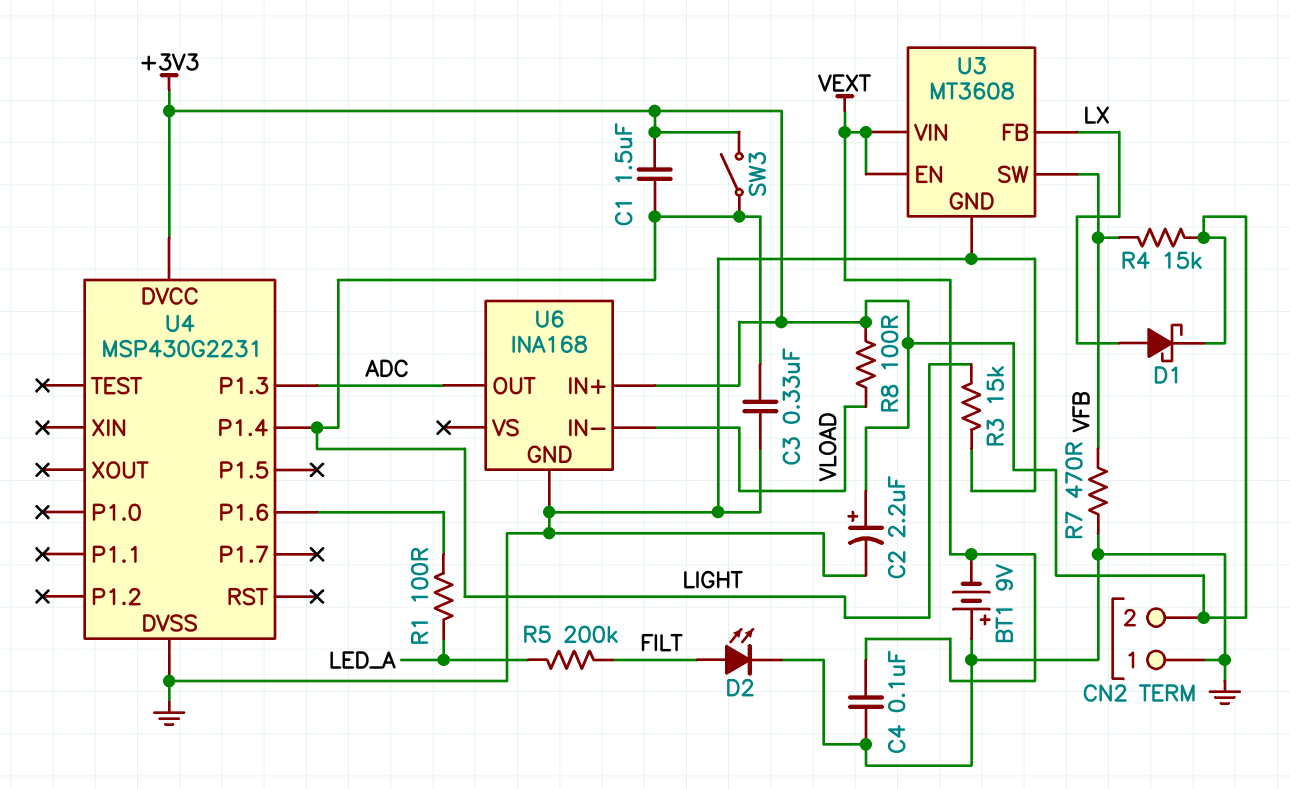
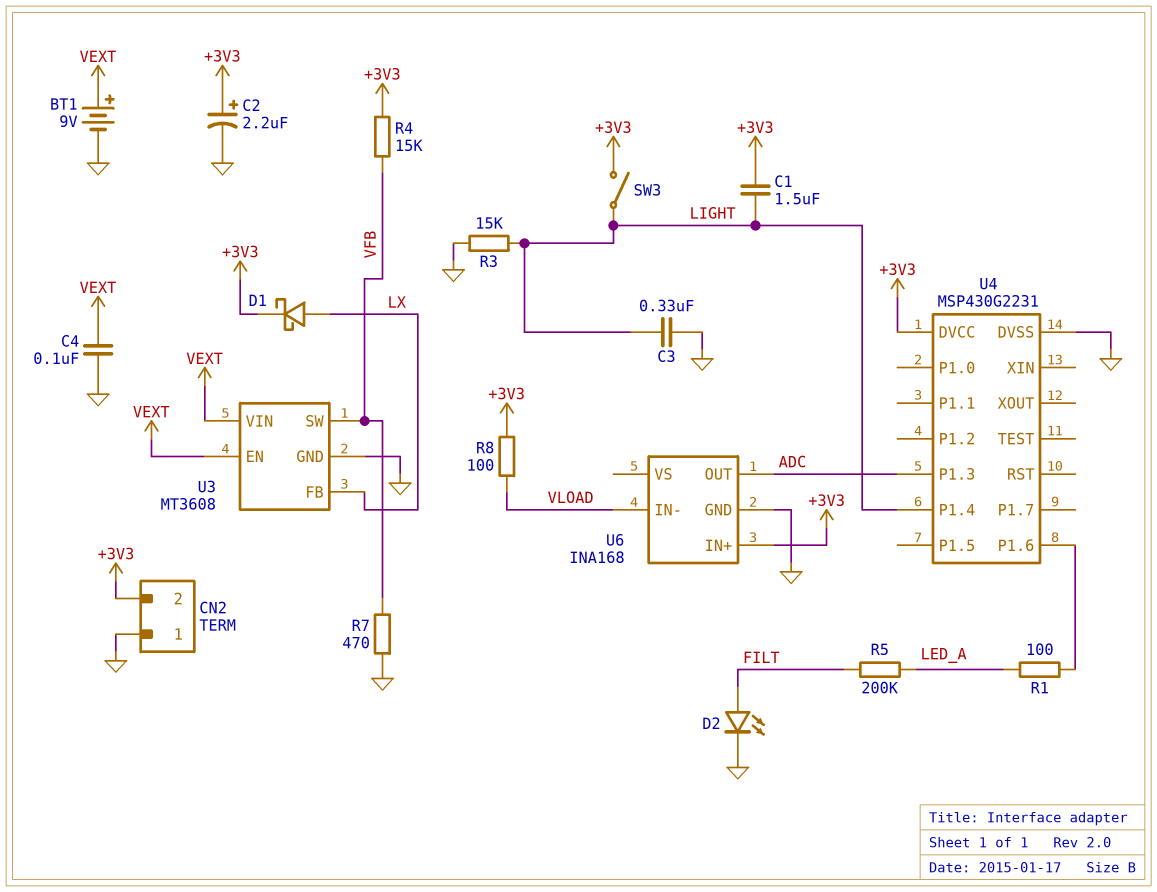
BT1: 9V (plus GND, minus VEXT) -> 9V (plus VEXT, minus GND)

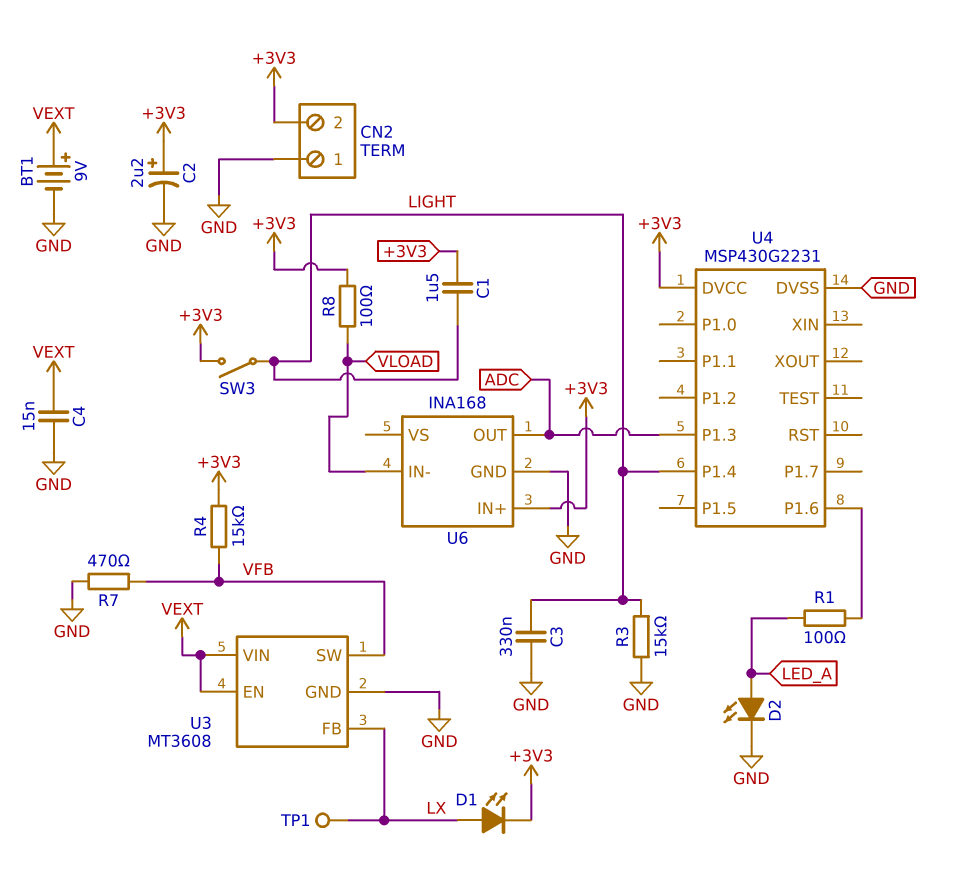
C4: 100nF (GND, VEXT) -> 15nF (GND, VEXT)
D1: schottky (A LX, K +3V3) -> LED (A LX, K +3V3)
D2: LED (A FILT, K GND) -> LED (A LED_A, K GND)
R5: 200k (FILT, LED_A) -> none
TP1: none -> test point (LX)

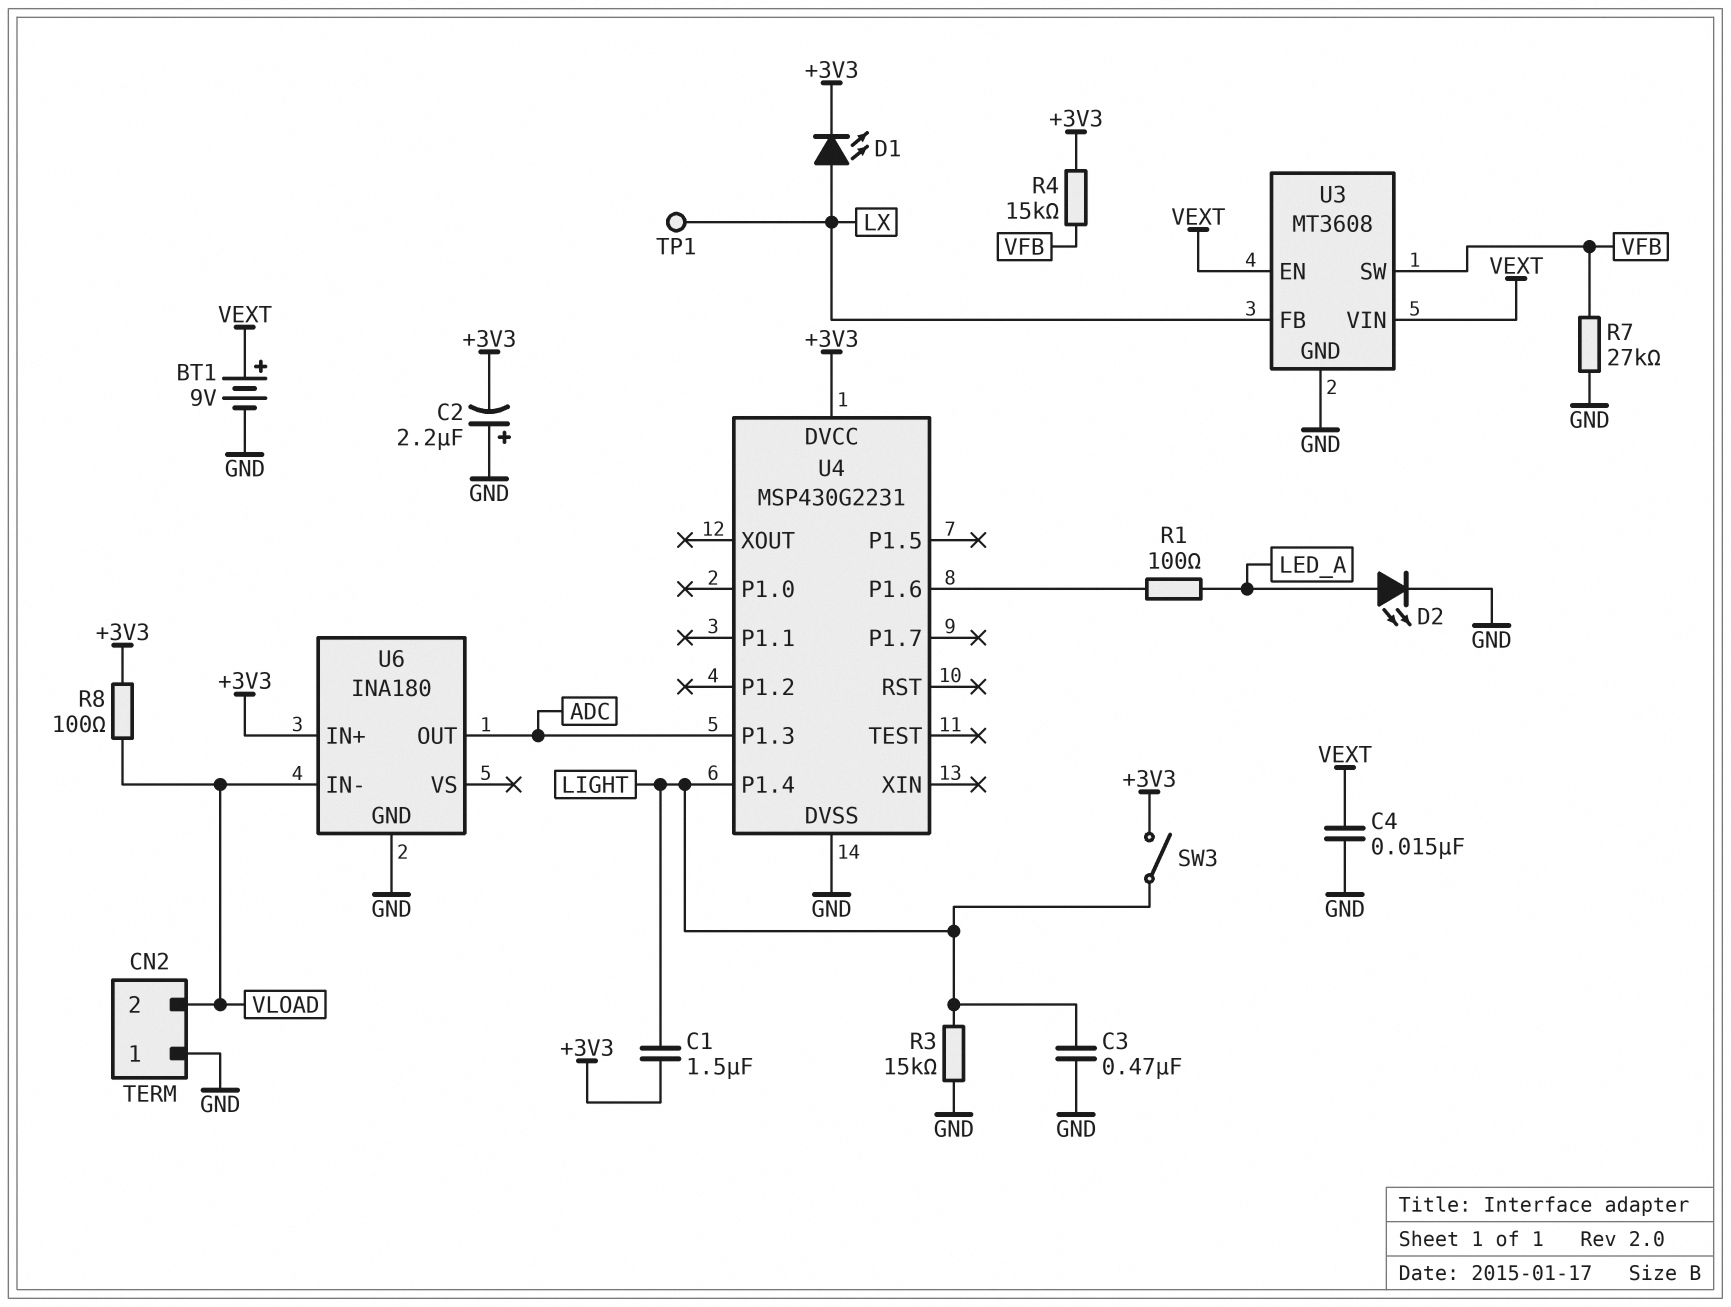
C2: 2.2uF (plus +3V3, minus GND) -> 2.2uF (plus GND, minus +3V3)
C3: 330nF (GND, LIGHT) -> 470nF (GND, LIGHT)
CN2 pin 2: +3V3 -> VLOAD
R7: 470 (GND, VFB) -> 27k (GND, VFB)
U6: INA168 -> INA180

